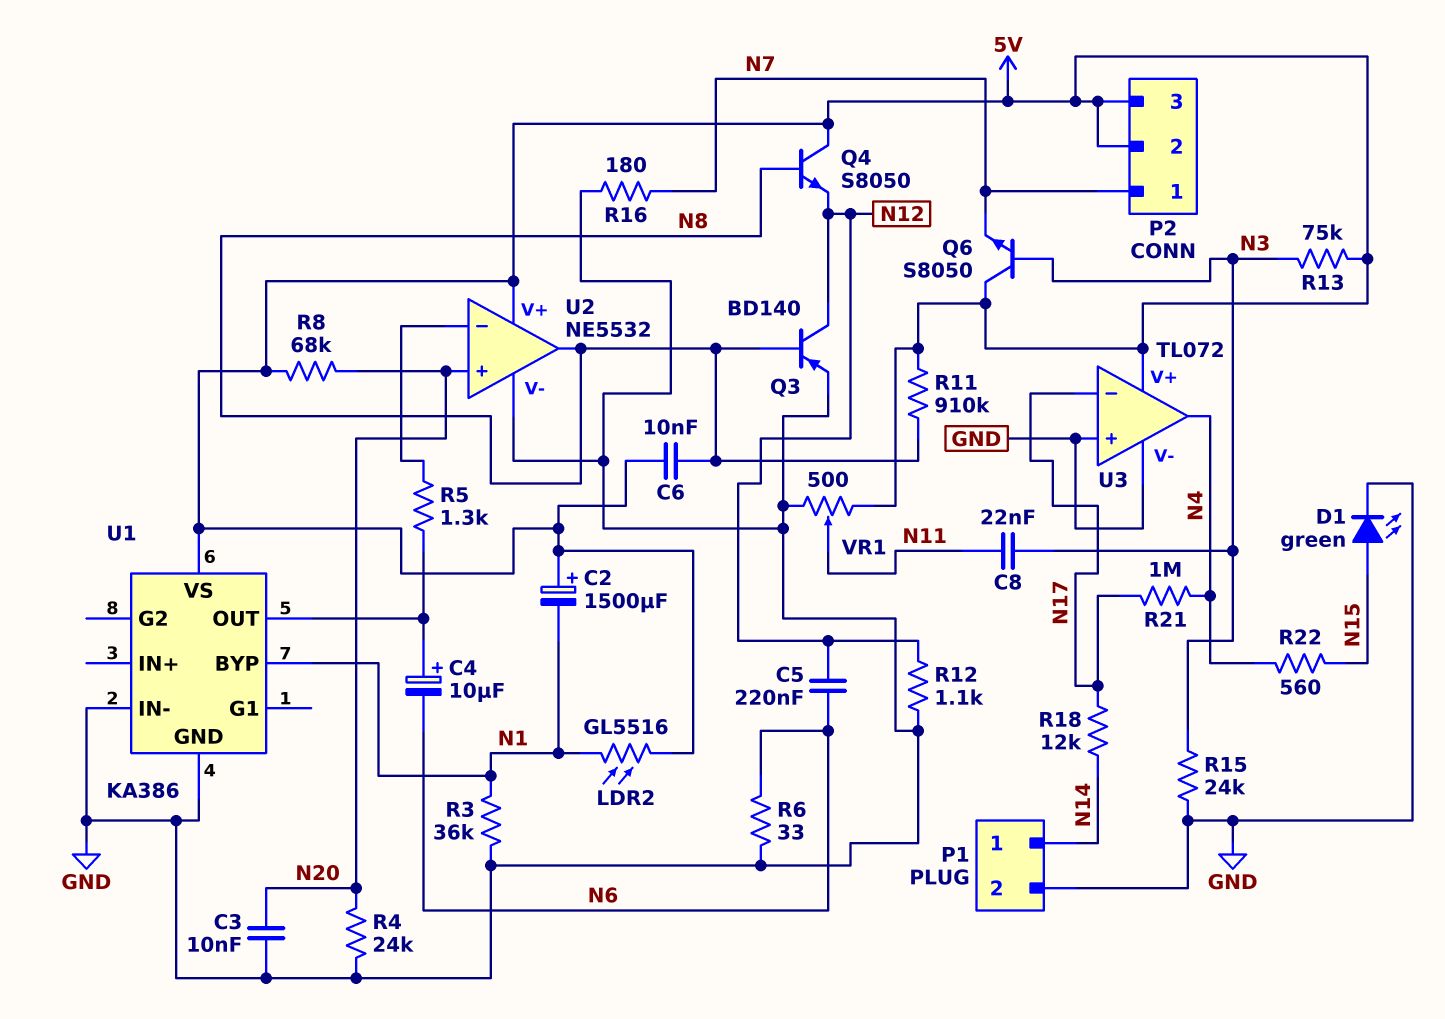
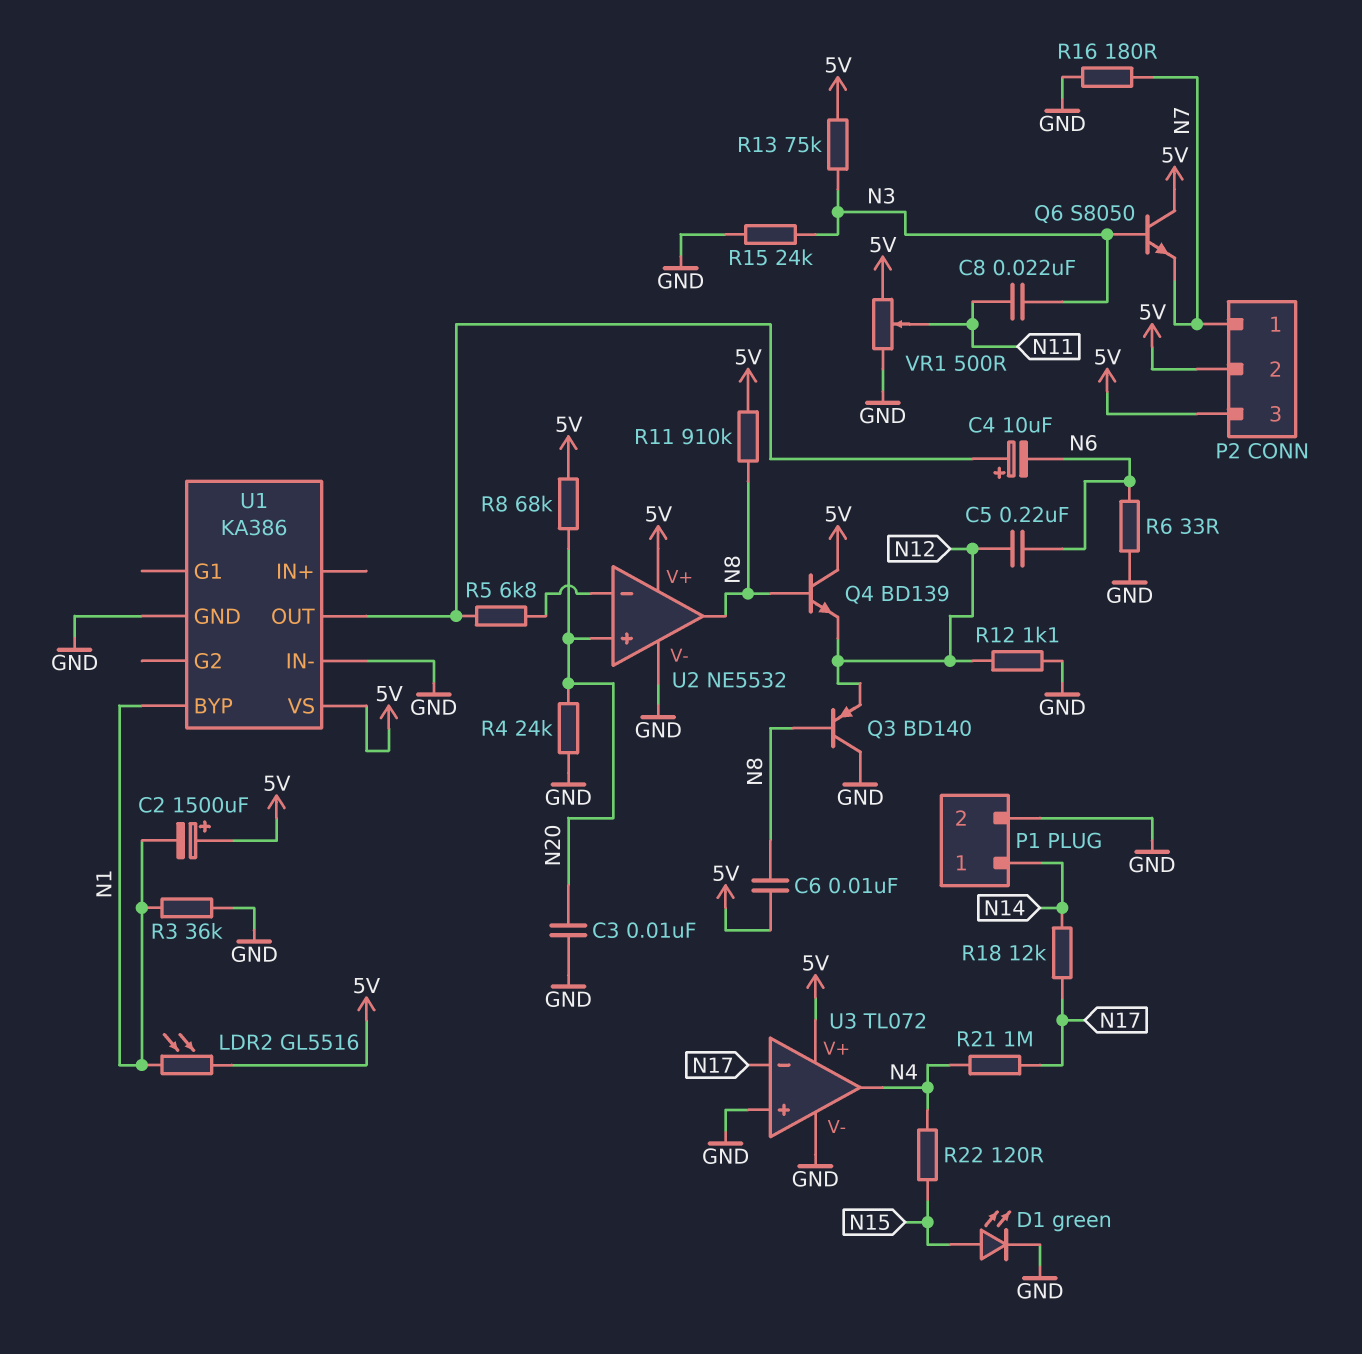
Q3: PNP BD140 (B N8, C N12, E GND) -> PNP BD140 (B N8, C GND, E N12)
Q4: NPN S8050 (B N8, C 5V, E N12) -> NPN BD139 (B N8, C 5V, E N12)
R5: 1.3k (U1/OUT, U2/in-) -> 6.8k (U1/OUT, U2/in-)
R22: 560 (N4, N15) -> 120 (N4, N15)

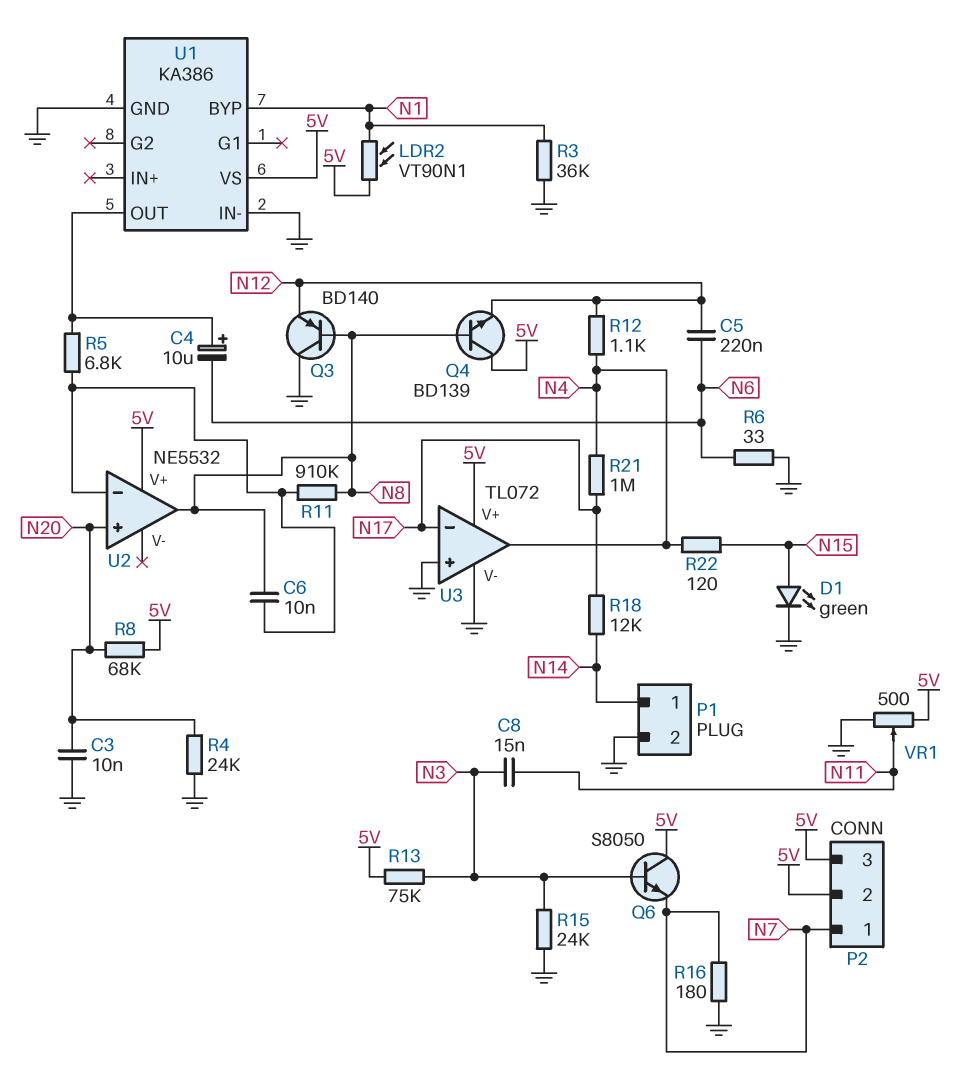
C2: 1500uF (plus 5V, minus N1) -> none
C6: 10nF (5V, N8) -> 10nF (N8, U2/in-)
C8: 22nF (N3, N11) -> 15nF (N3, N11)
LDR2: GL5516 (5V, N1) -> VT90N1 (5V, N1)
R11: 910k (5V, N8) -> 910k (N8, U2/in-)
R12: 1.1k (GND, N12) -> 1.1k (N4, N12)
U2 pin V-: GND -> none

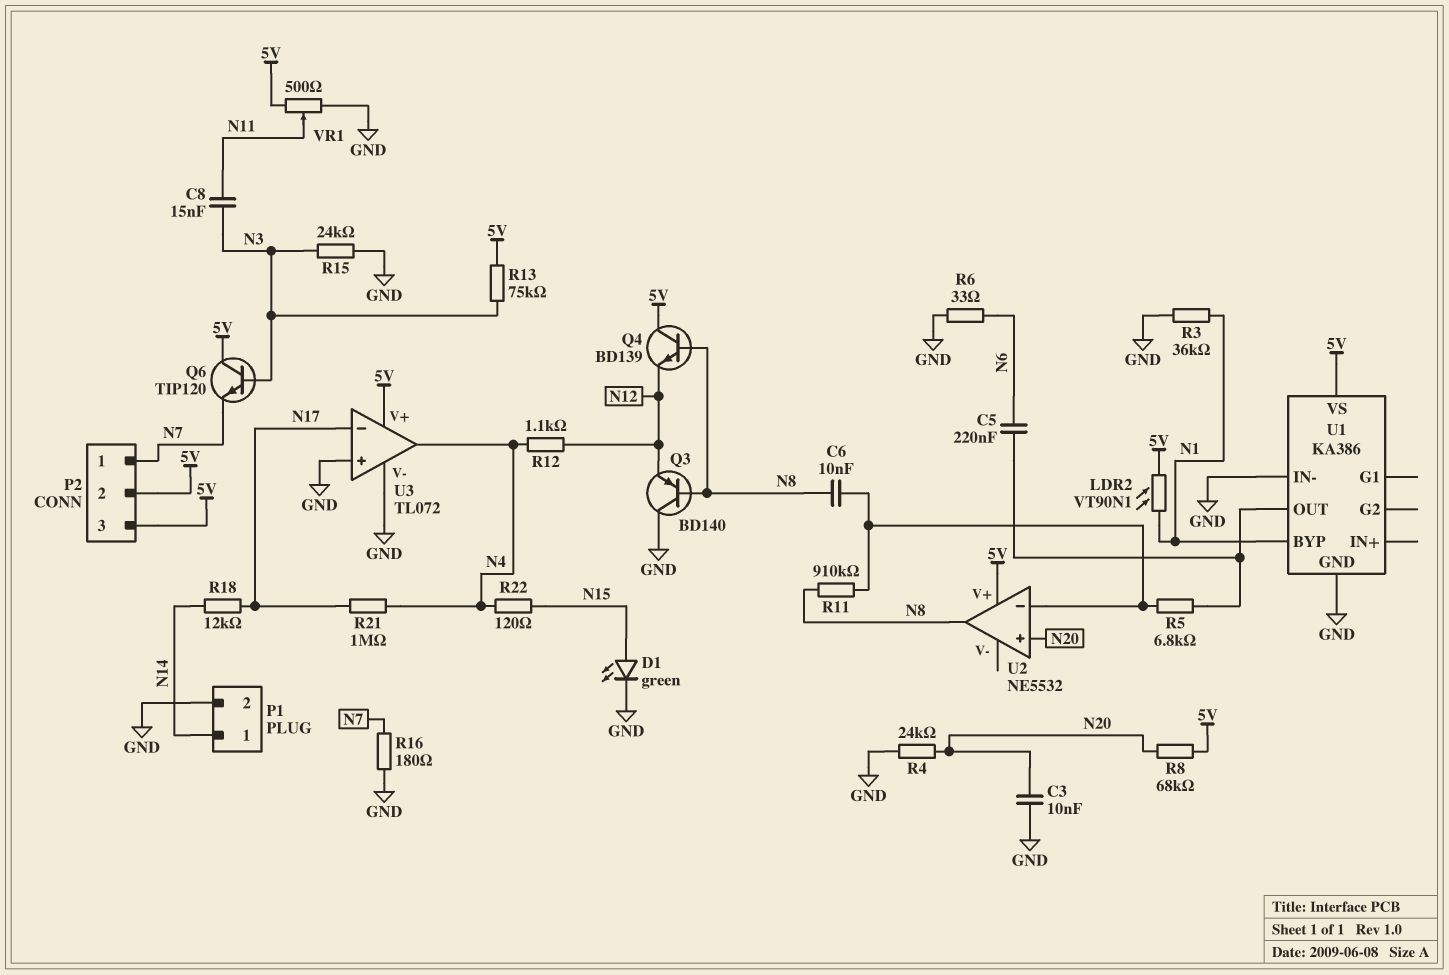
C4: 10uF (plus U1/OUT, minus N6) -> none
C5: 220nF (N6, N12) -> 220nF (N6, U1/OUT)
Q6: NPN S8050 (B N3, C 5V, E N7) -> NPN TIP120 (B N3, C 5V, E N7)

